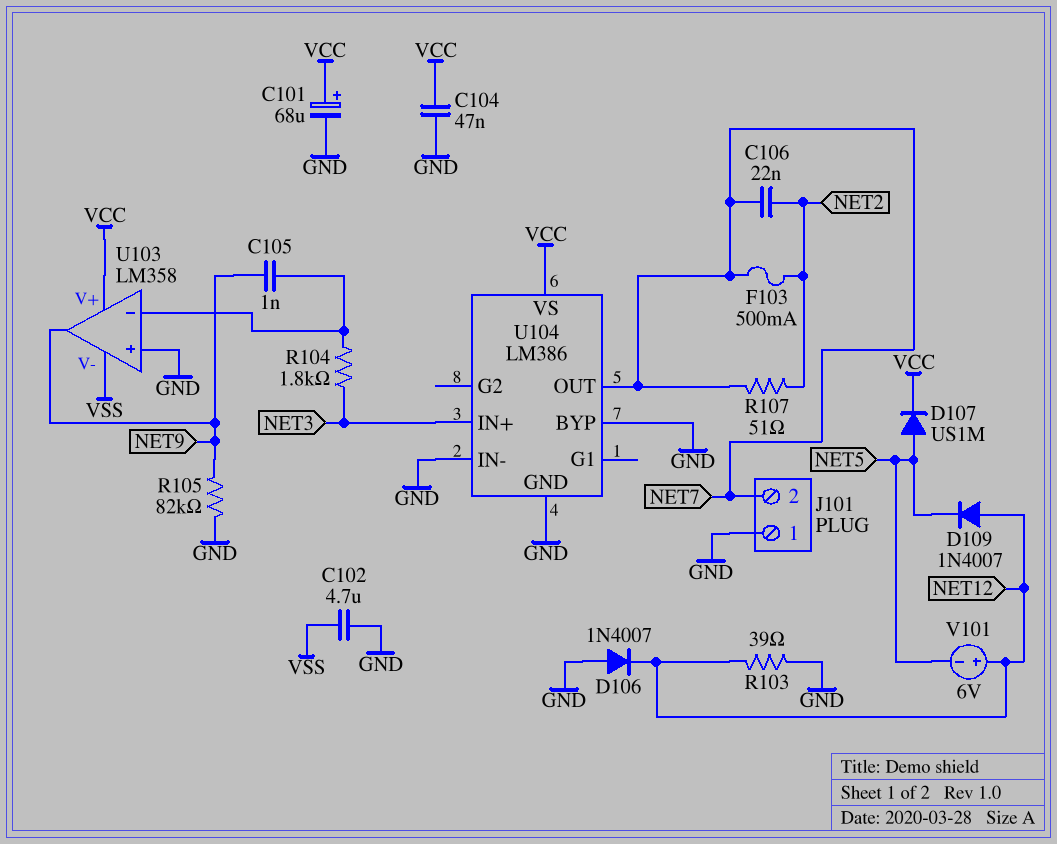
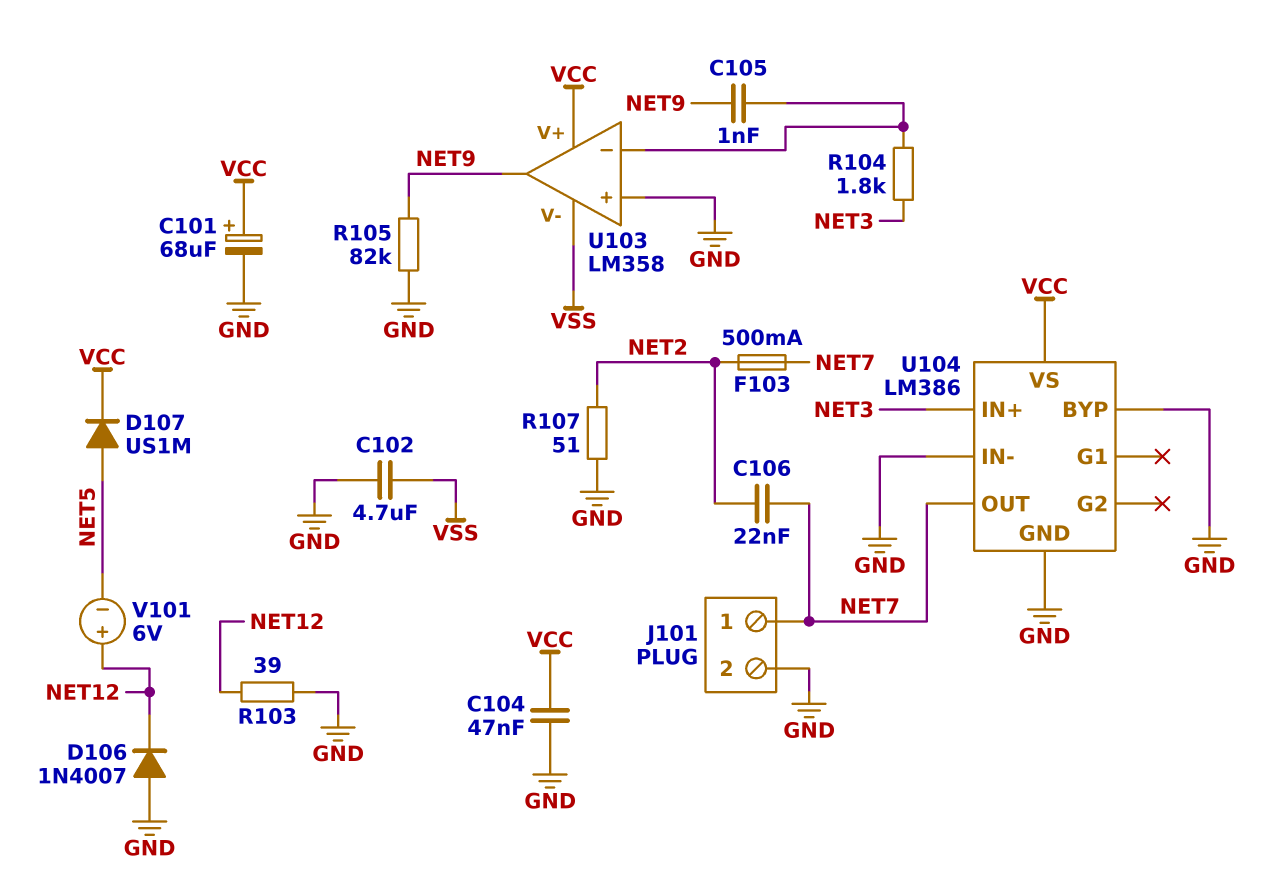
D109: diode 1N4007 (A NET12, K NET5) -> none
J101 pin 1: GND -> NET7
J101 pin 2: NET7 -> GND
R107: 51 (NET2, NET7) -> 51 (GND, NET2)

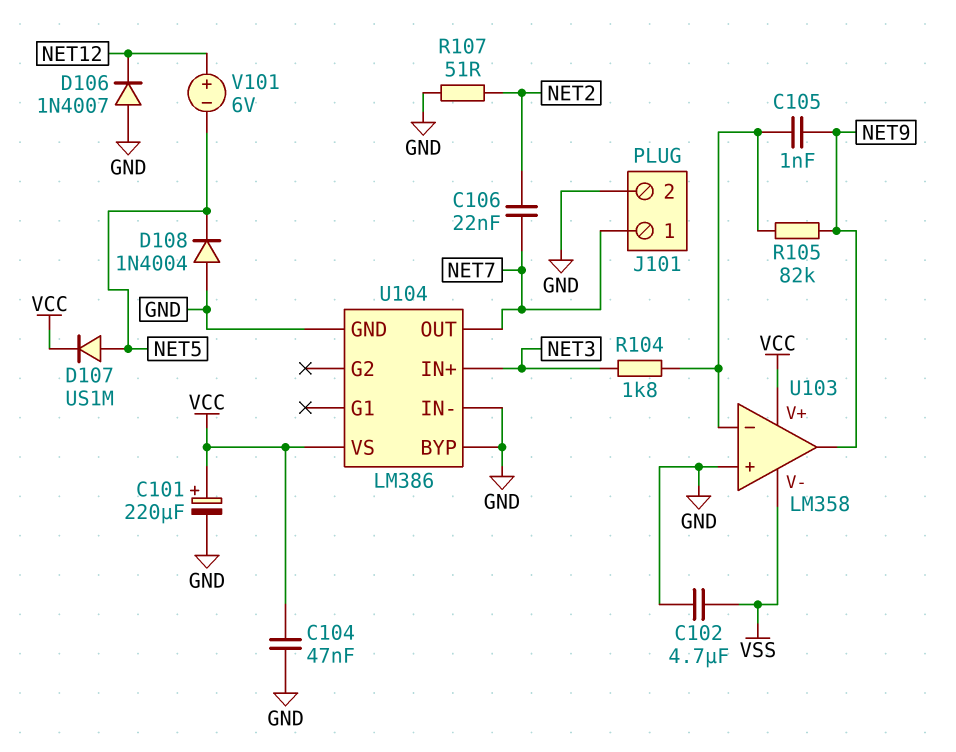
C101: 68uF (plus VCC, minus GND) -> 220uF (plus VCC, minus GND)
D108: none -> diode 1N4004 (A GND, K NET5)
F103: 500mA (NET2, NET7) -> none
R103: 39 (GND, NET12) -> none
R105: 82k (GND, NET9) -> 82k (NET9, U103/in-)

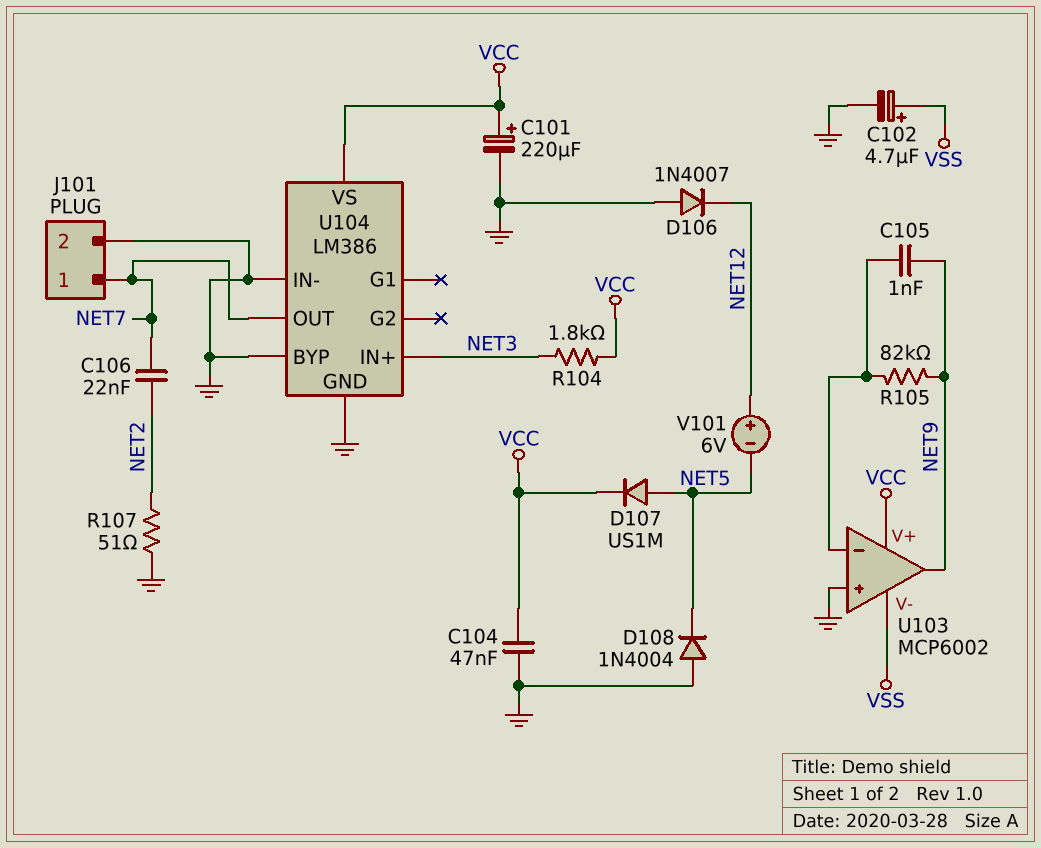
C102: 4.7uF (GND, VSS) -> 4.7uF (plus VSS, minus GND)
R104: 1.8k (NET3, U103/in-) -> 1.8k (NET3, VCC)
U103: LM358 -> MCP6002

